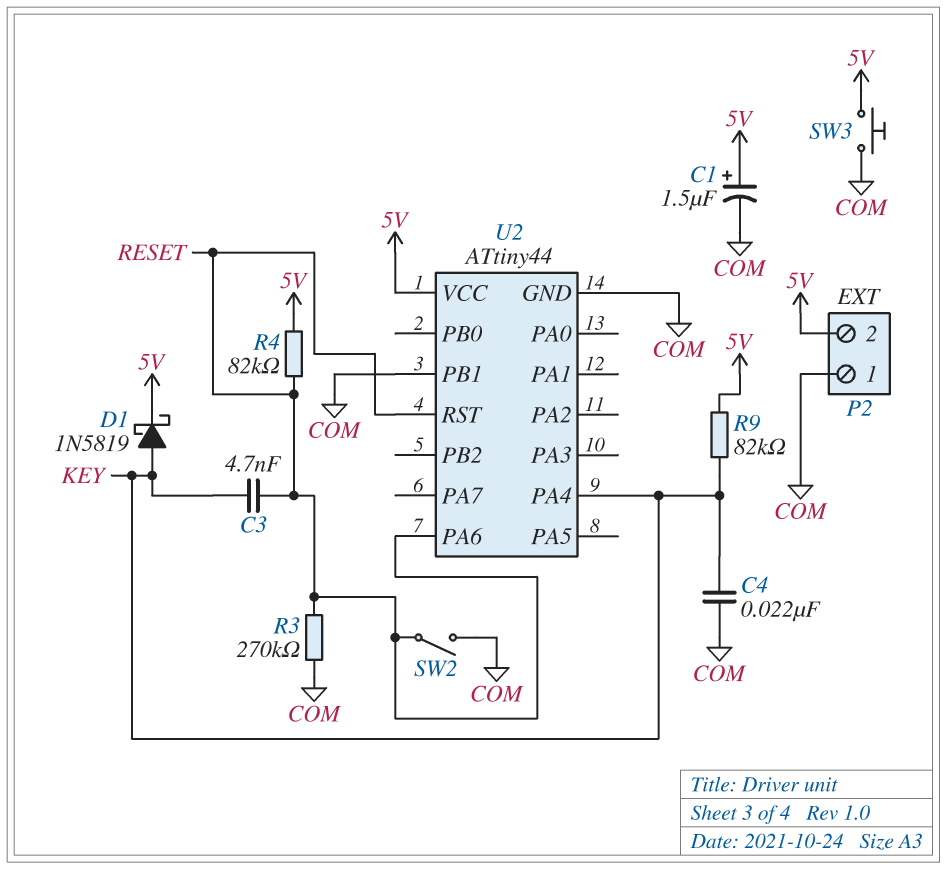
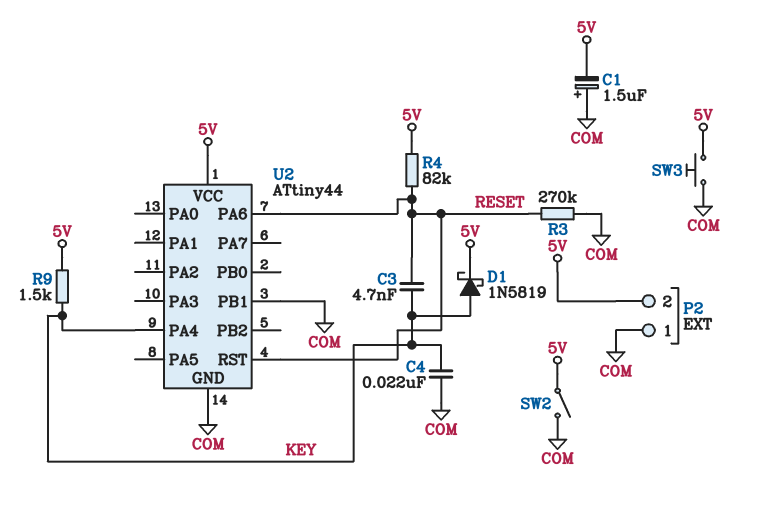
C1: 1.5uF (plus 5V, minus COM) -> 1.5uF (plus COM, minus 5V)
R9: 82k (5V, KEY) -> 1.5k (5V, KEY)
SW2: switch (COM, RESET) -> switch (5V, COM)

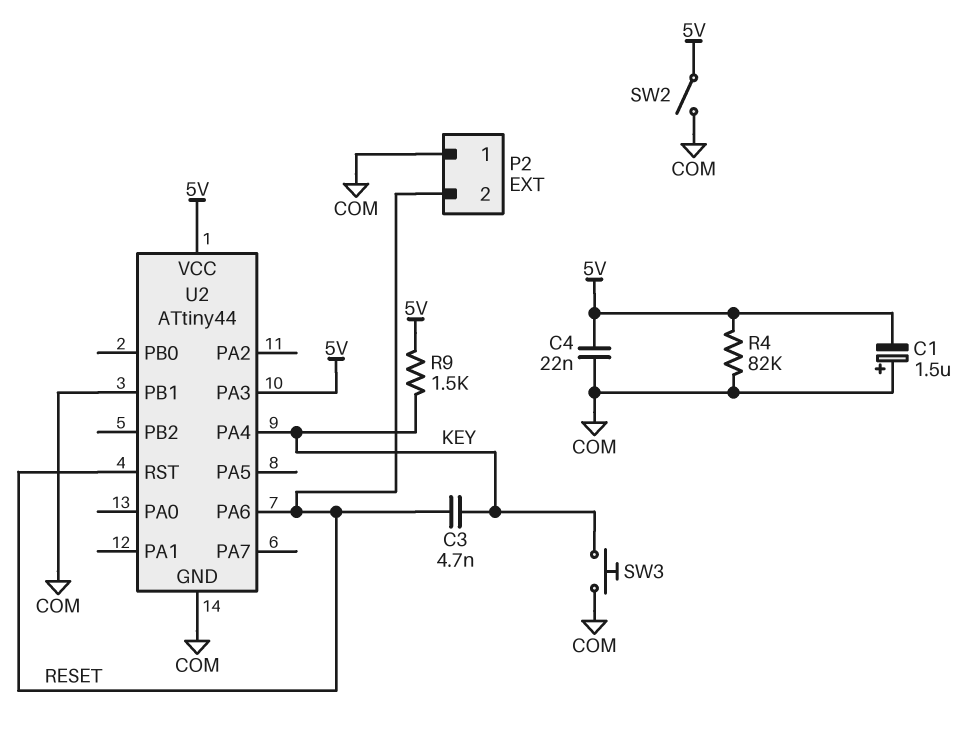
C4: 22nF (COM, KEY) -> 22nF (5V, COM)
D1: schottky 1N5819 (A KEY, K 5V) -> none
P2 pin 2: 5V -> RESET
R3: 270k (COM, RESET) -> none
R4: 82k (5V, RESET) -> 82k (5V, COM)
SW3: button (5V, COM) -> button (COM, KEY)
U2 pin PA3: none -> 5V

